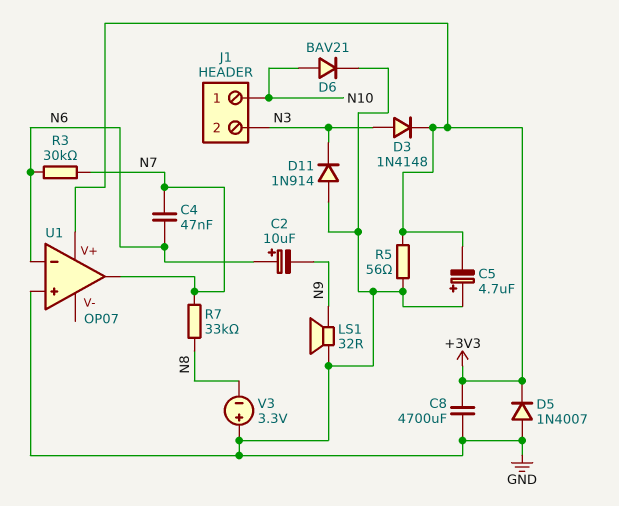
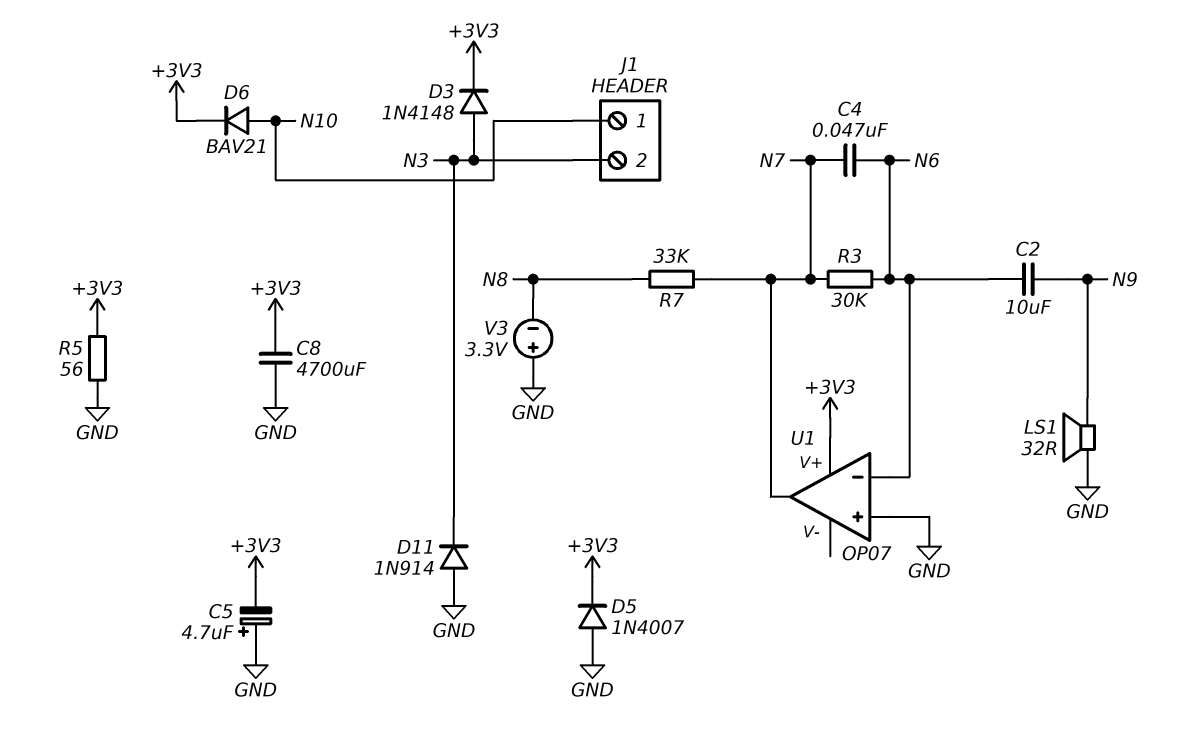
C2: 10uF (plus N6, minus N9) -> 10uF (N6, N9)
D6: diode BAV21 (A N10, K GND) -> diode BAV21 (A N10, K +3V3)

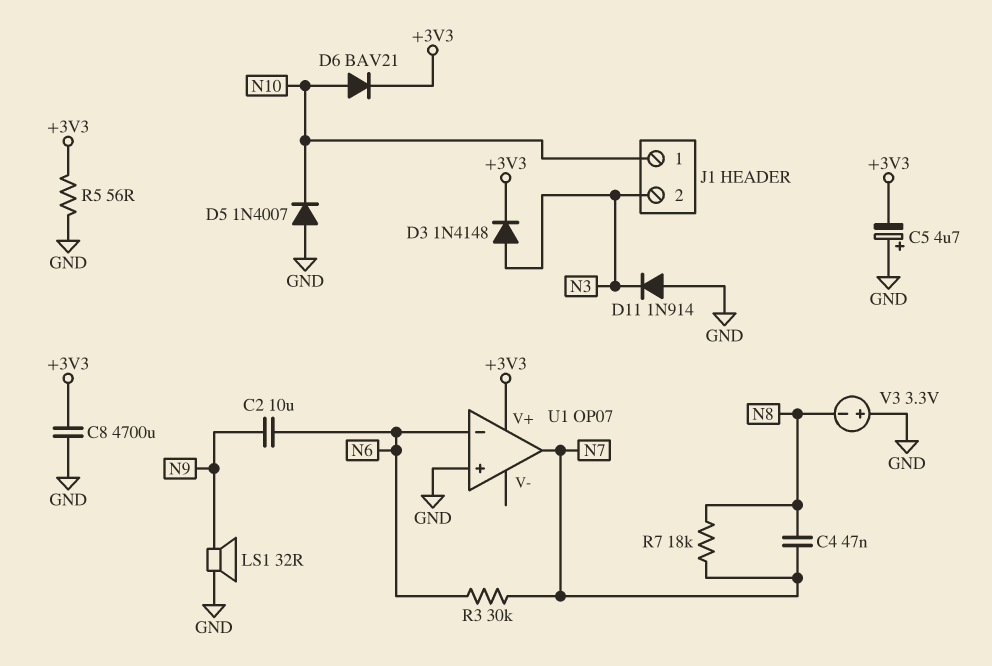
C4: 47nF (N6, N7) -> 47nF (N7, N8)
D5: diode 1N4007 (A GND, K +3V3) -> diode 1N4007 (A GND, K N10)
R7: 33k (N7, N8) -> 18k (N7, N8)

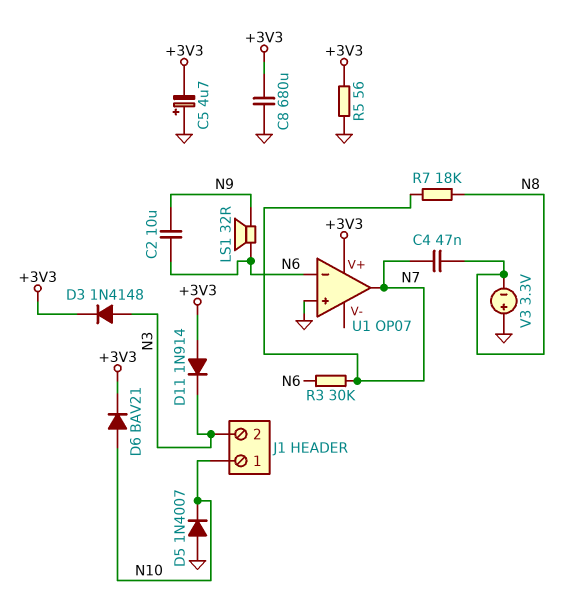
C8: 4700uF (+3V3, GND) -> 680uF (+3V3, GND)
D11: diode 1N914 (A GND, K N3) -> diode 1N914 (A +3V3, K N3)
LS1: speaker 32R (GND, N9) -> speaker 32R (N6, N9)

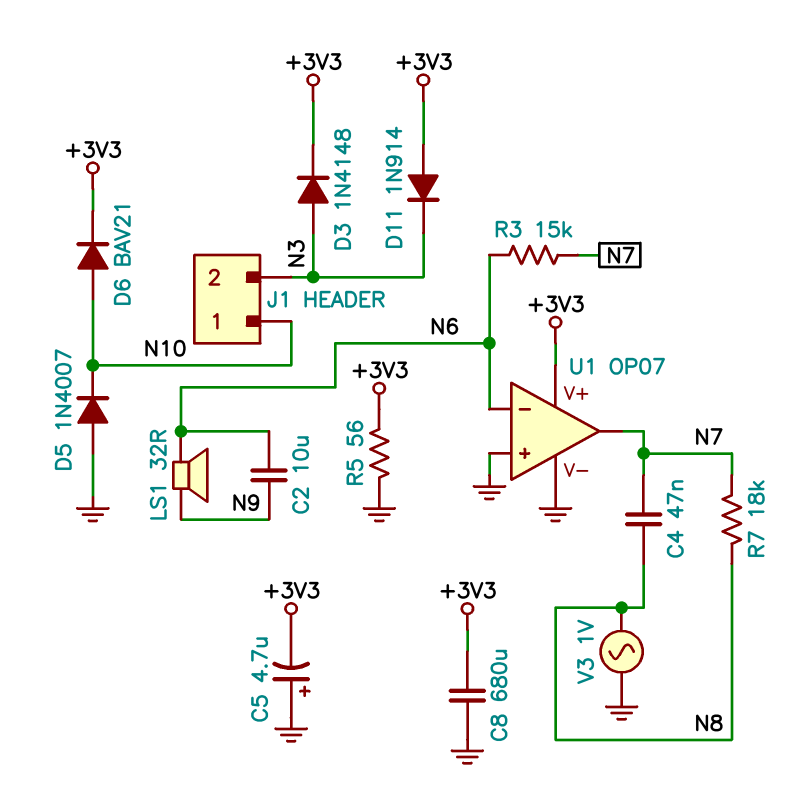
R3: 30k (N6, N7) -> 15k (N6, N7)
U1 pin V-: none -> GND
V3: 3.3V (plus GND, minus N8) -> AC 1V (GND, N8)

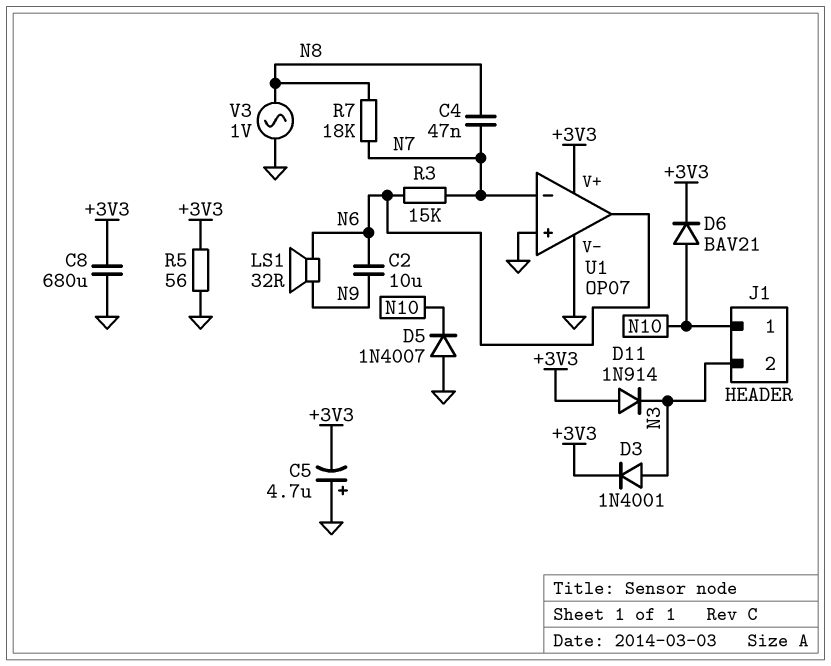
D3: diode 1N4148 (A N3, K +3V3) -> diode 1N4001 (A N3, K +3V3)
U1 pin in-: N6 -> N7
U1 pin out: N7 -> N6

